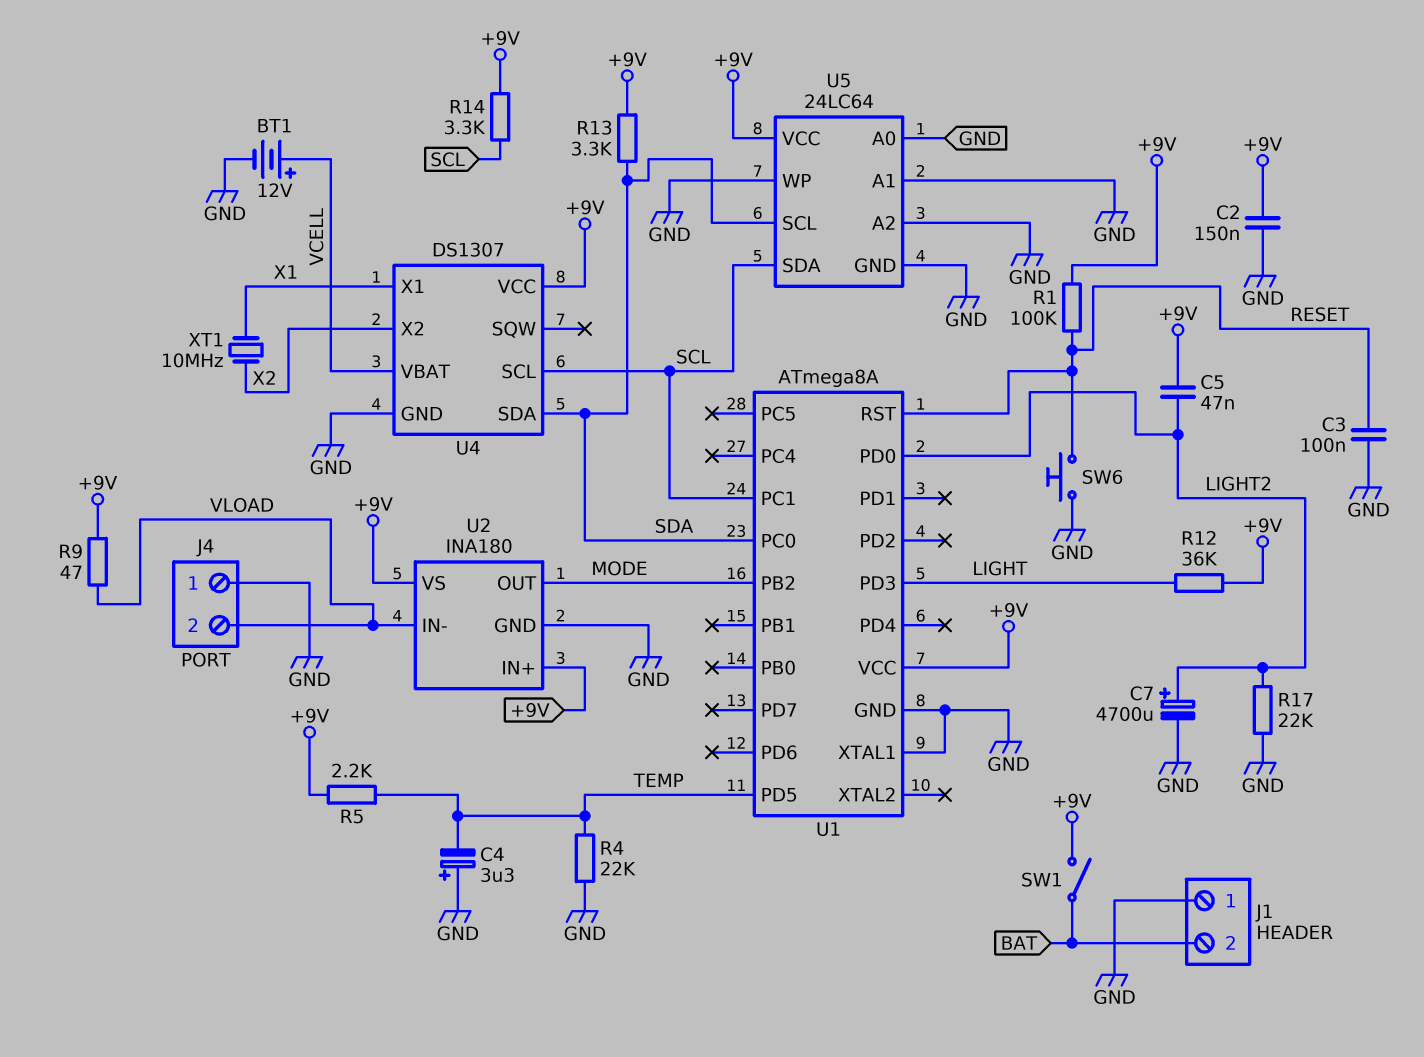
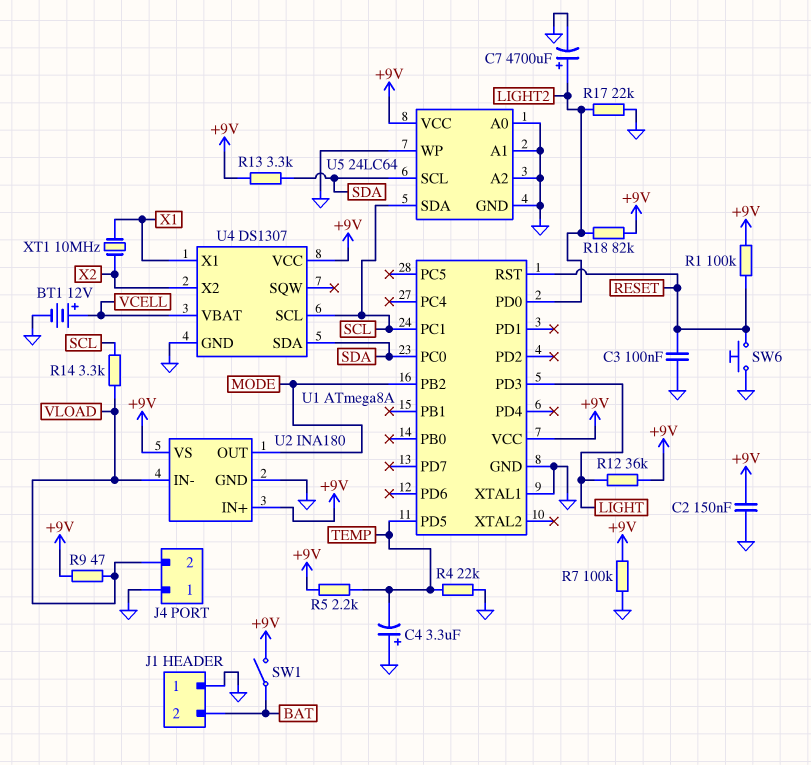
C5: 47nF (+9V, LIGHT2) -> none
R7: none -> 100k (+9V, GND)
R14: 3.3k (+9V, SCL) -> 3.3k (SCL, VLOAD)
R18: none -> 82k (+9V, LIGHT2)

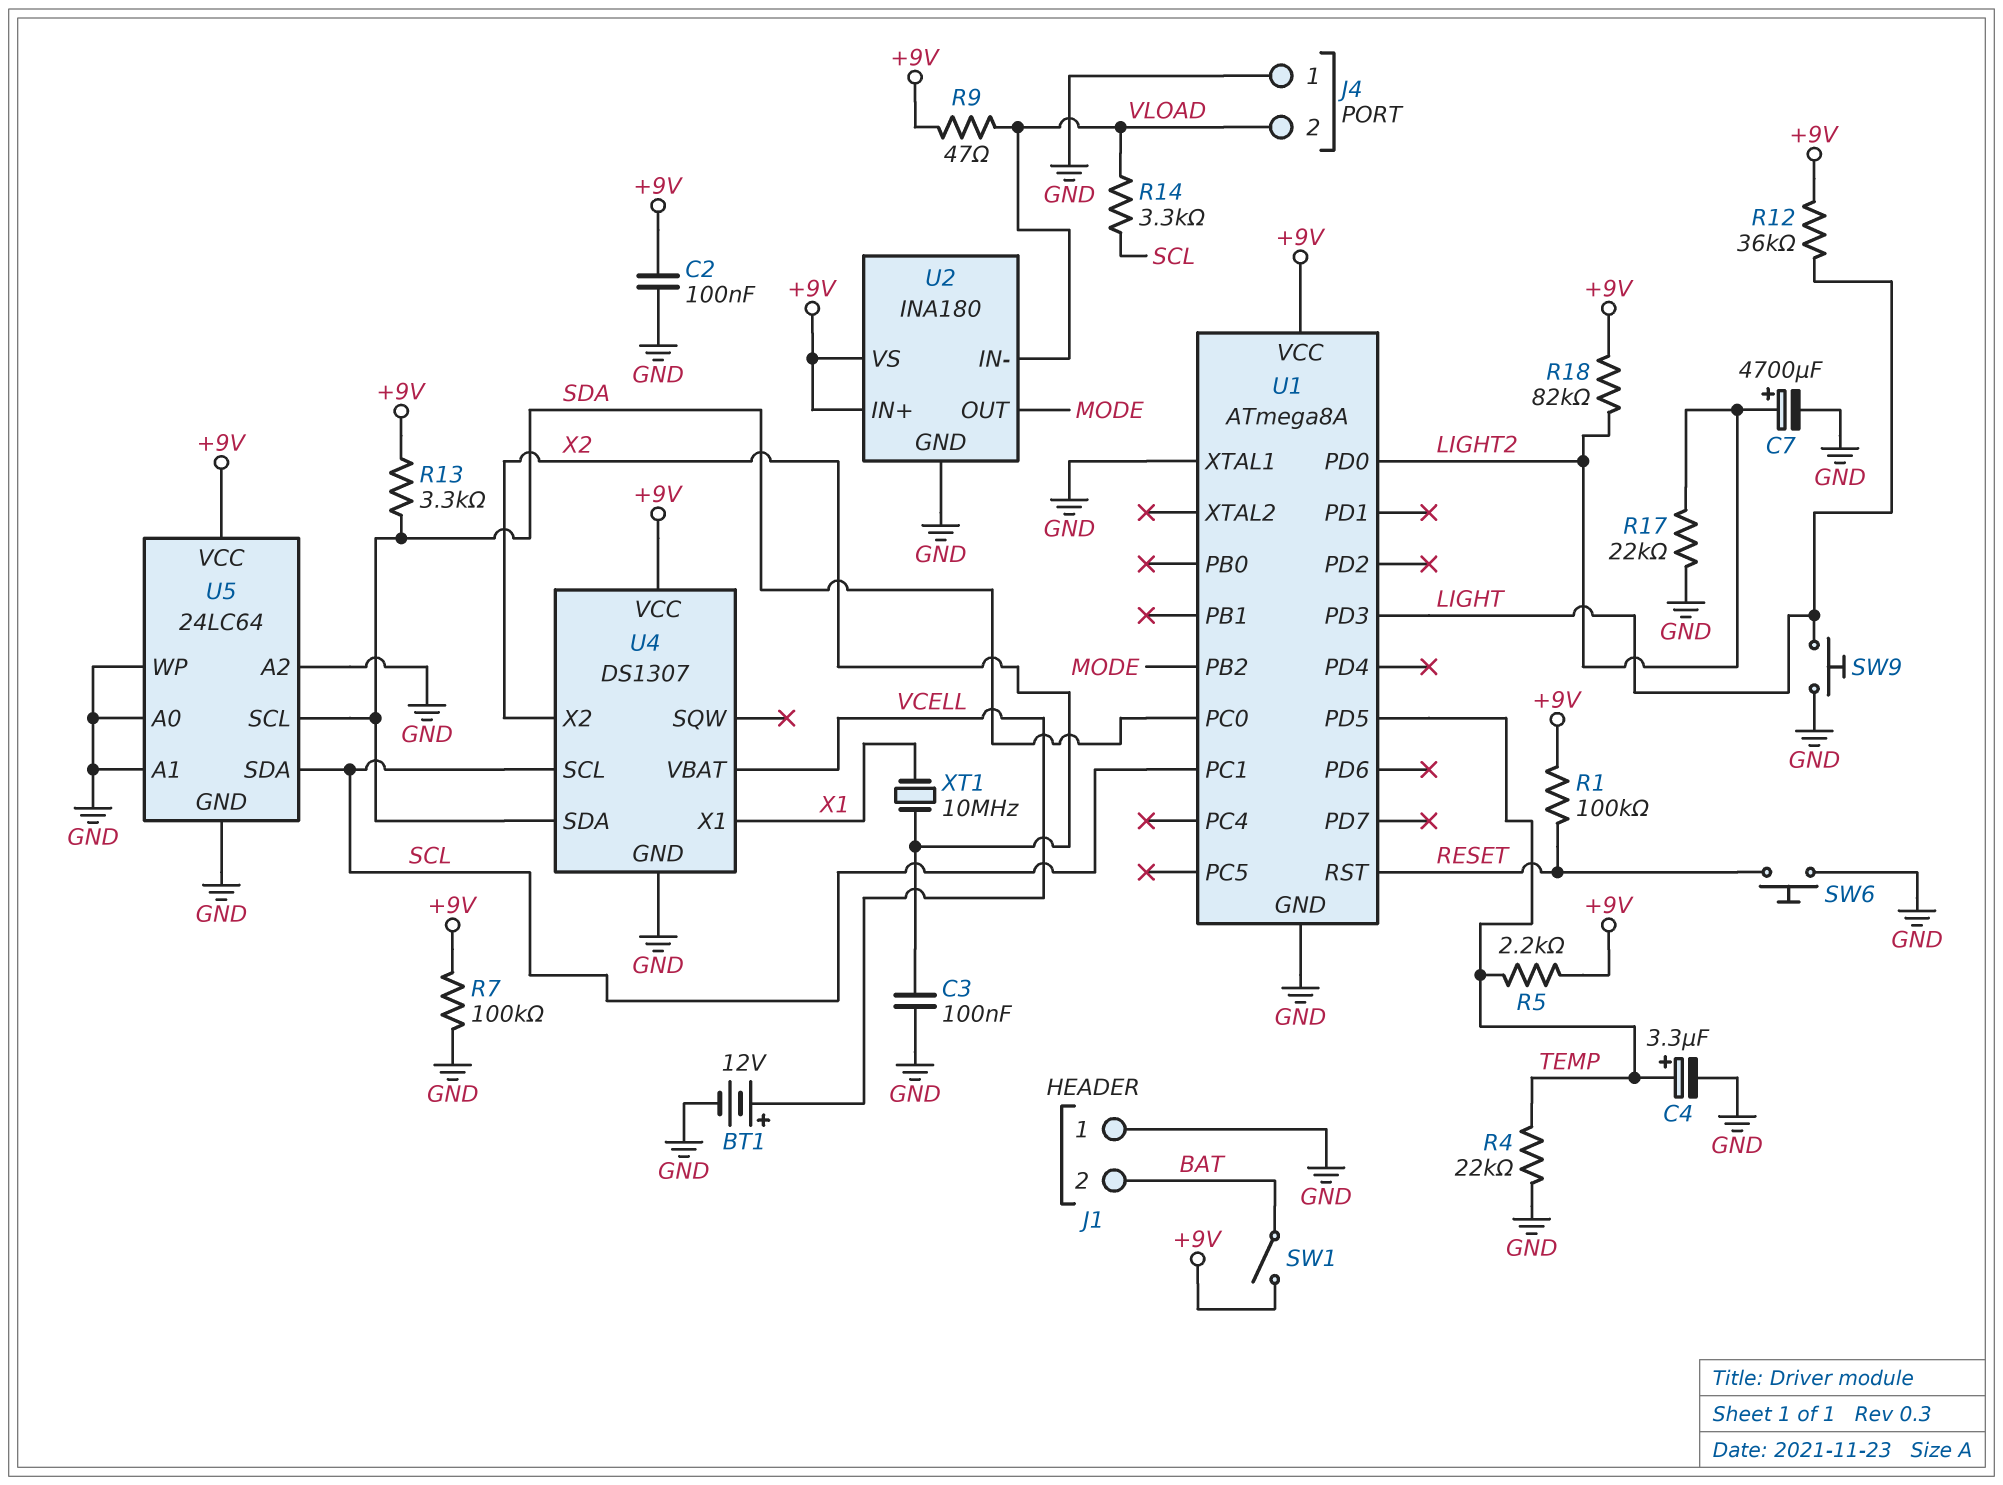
C2: 150nF (+9V, GND) -> 100nF (+9V, GND)
C3: 100nF (GND, RESET) -> 100nF (GND, X2)
C4: 3.3uF (plus GND, minus TEMP) -> 3.3uF (plus TEMP, minus GND)
SW9: none -> button (GND, LIGHT)

